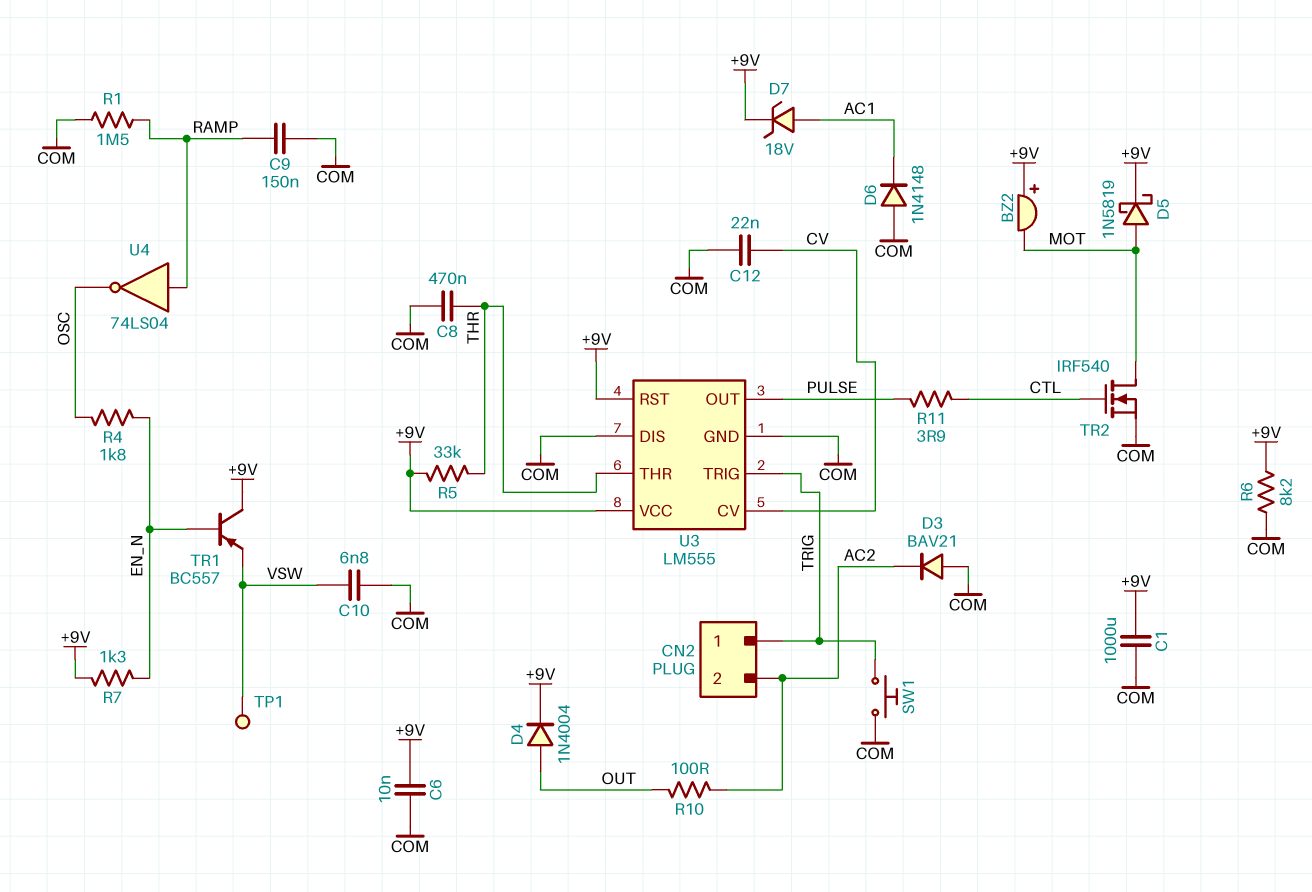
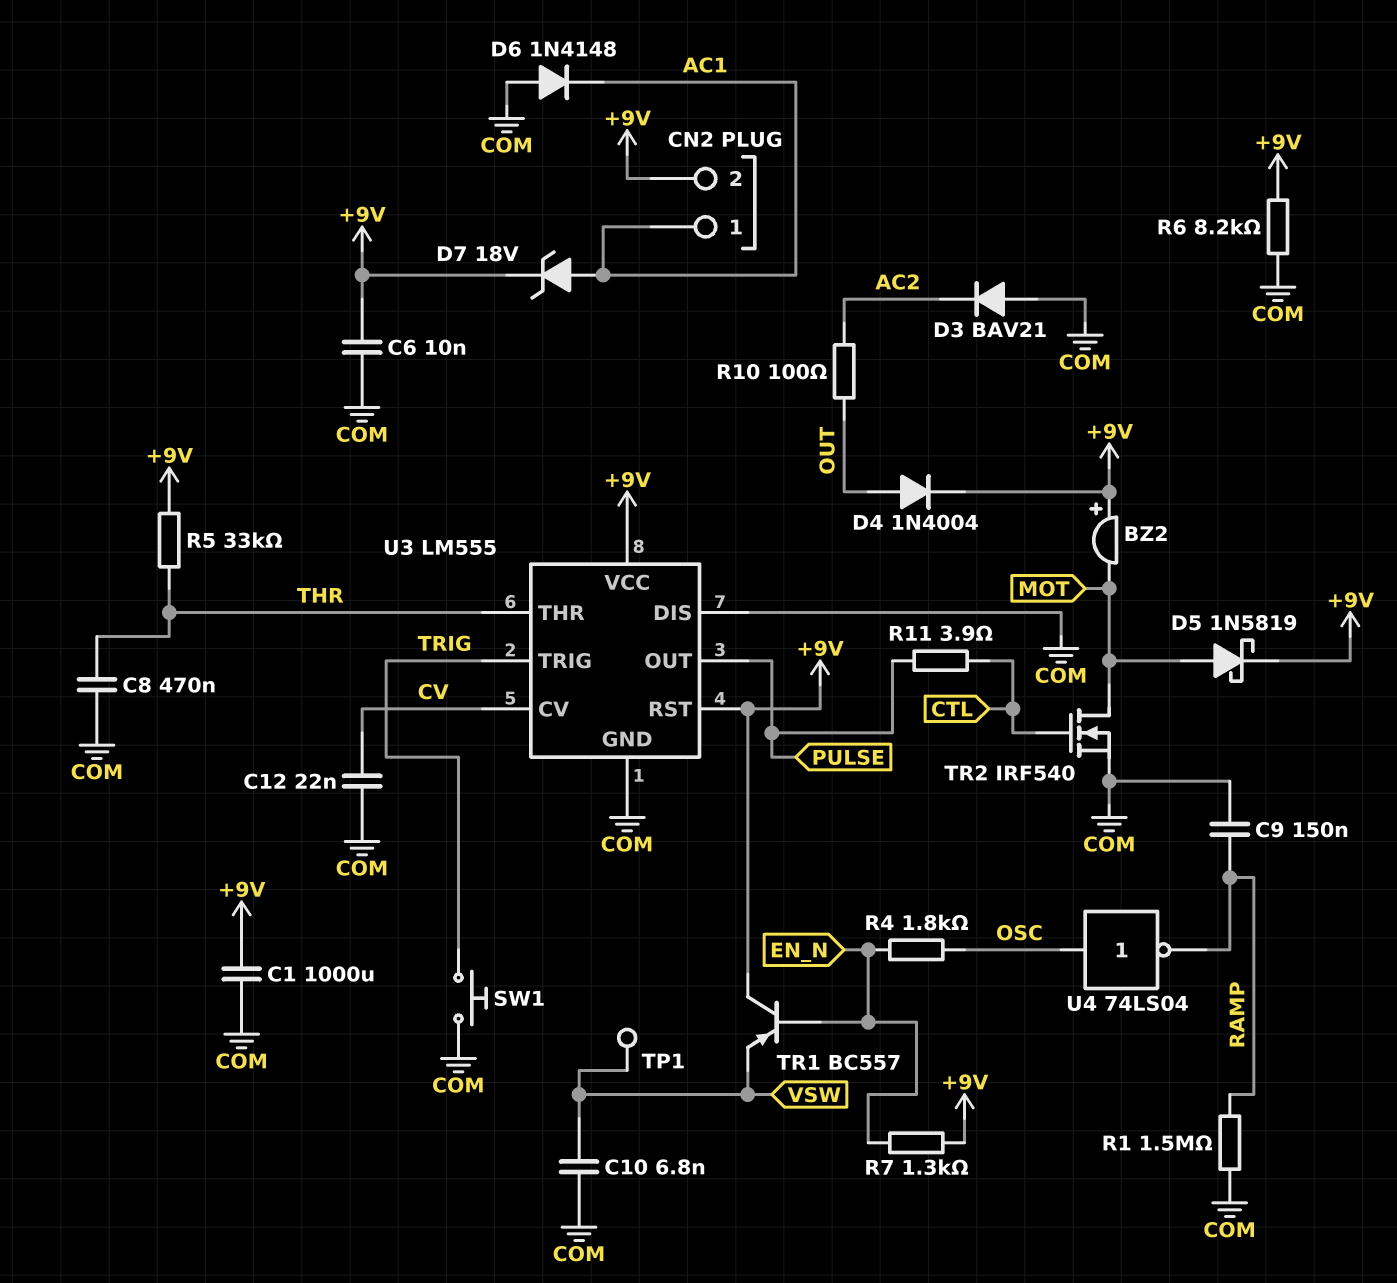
CN2 pin 1: TRIG -> AC1
CN2 pin 2: AC2 -> +9V
U4: NOT 74LS04 (in RAMP, out OSC) -> NOT 74LS04 (in OSC, out RAMP)

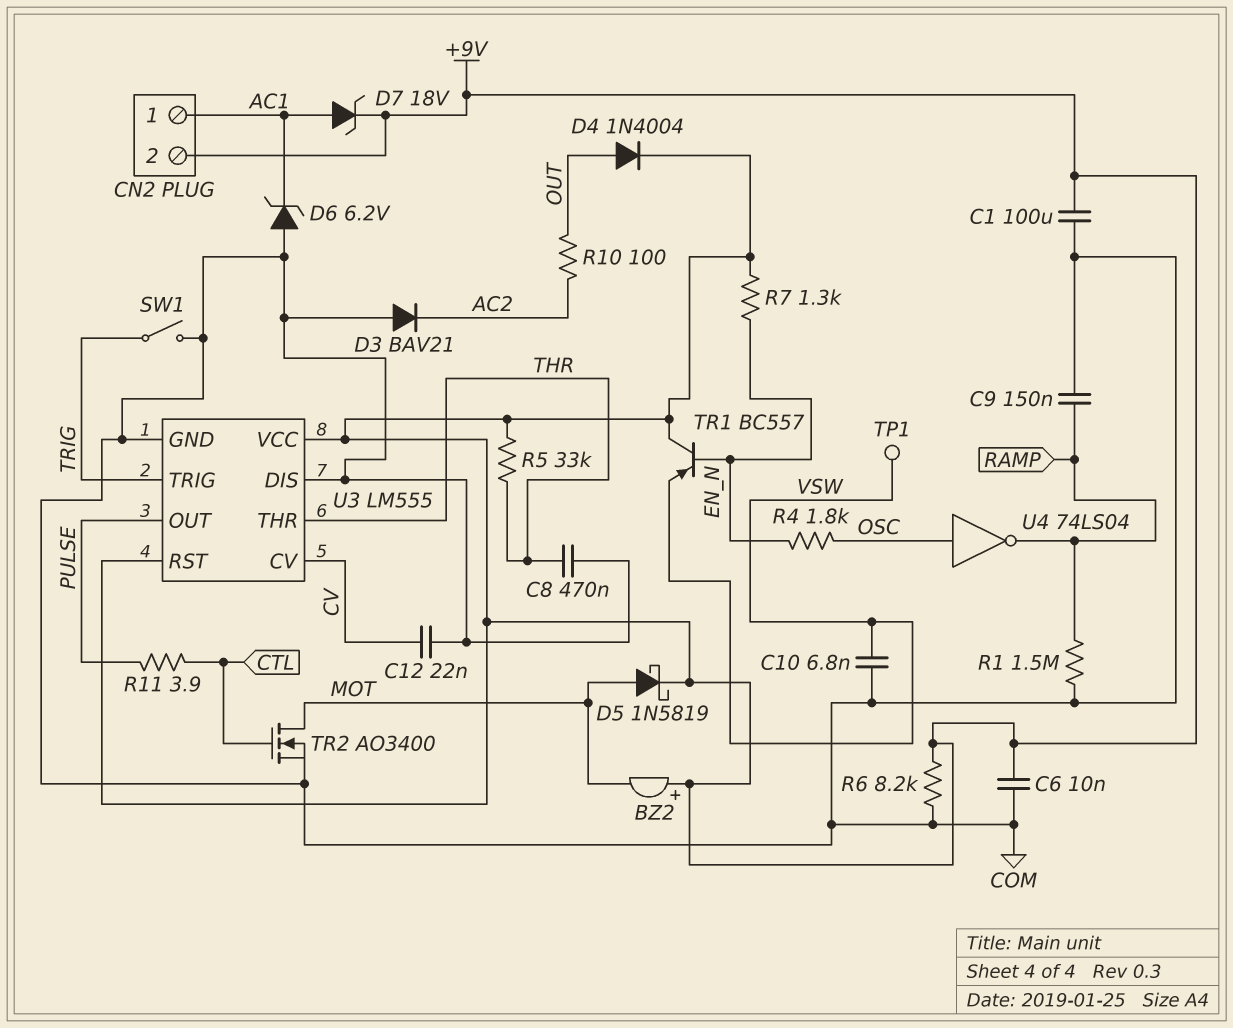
C1: 1000uF (+9V, COM) -> 100uF (+9V, COM)
D6: diode 1N4148 (A COM, K AC1) -> zener 6.2V (A COM, K AC1)
SW1: button (COM, TRIG) -> switch (COM, TRIG)
TR2: NMOS IRF540 (G CTL, D MOT, S COM) -> NMOS AO3400 (G CTL, D MOT, S COM)

